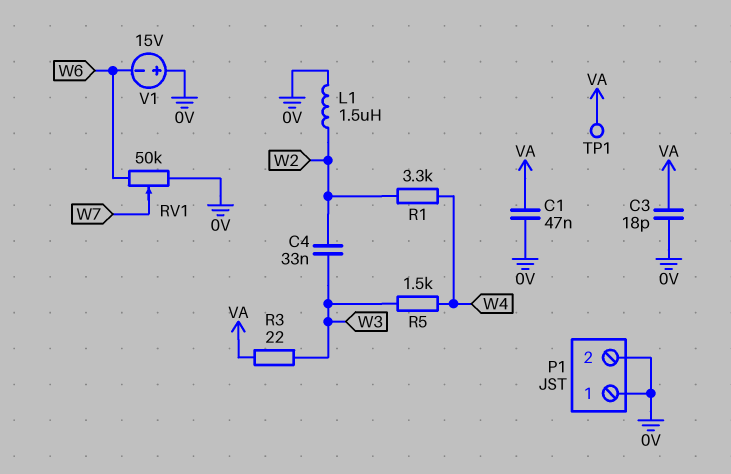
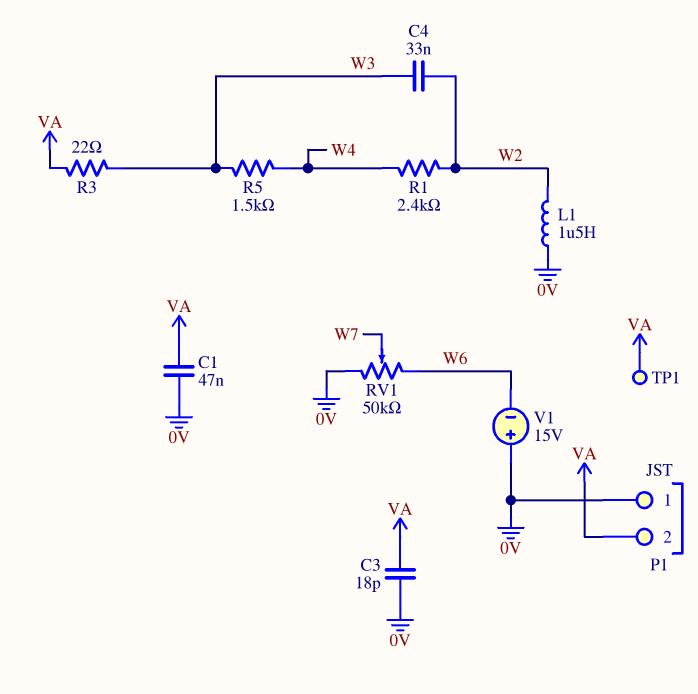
P1 pin 2: 0V -> VA
R1: 3.3k (W2, W4) -> 2.4k (W2, W4)

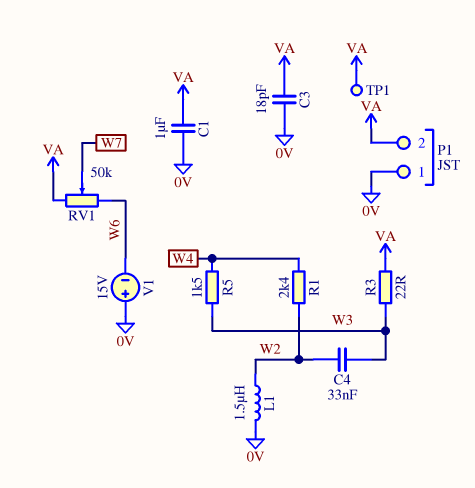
C1: 47nF (0V, VA) -> 1uF (0V, VA)
RV1: 50k (0V, W6, wiper W7) -> 50k (VA, W6, wiper W7)

